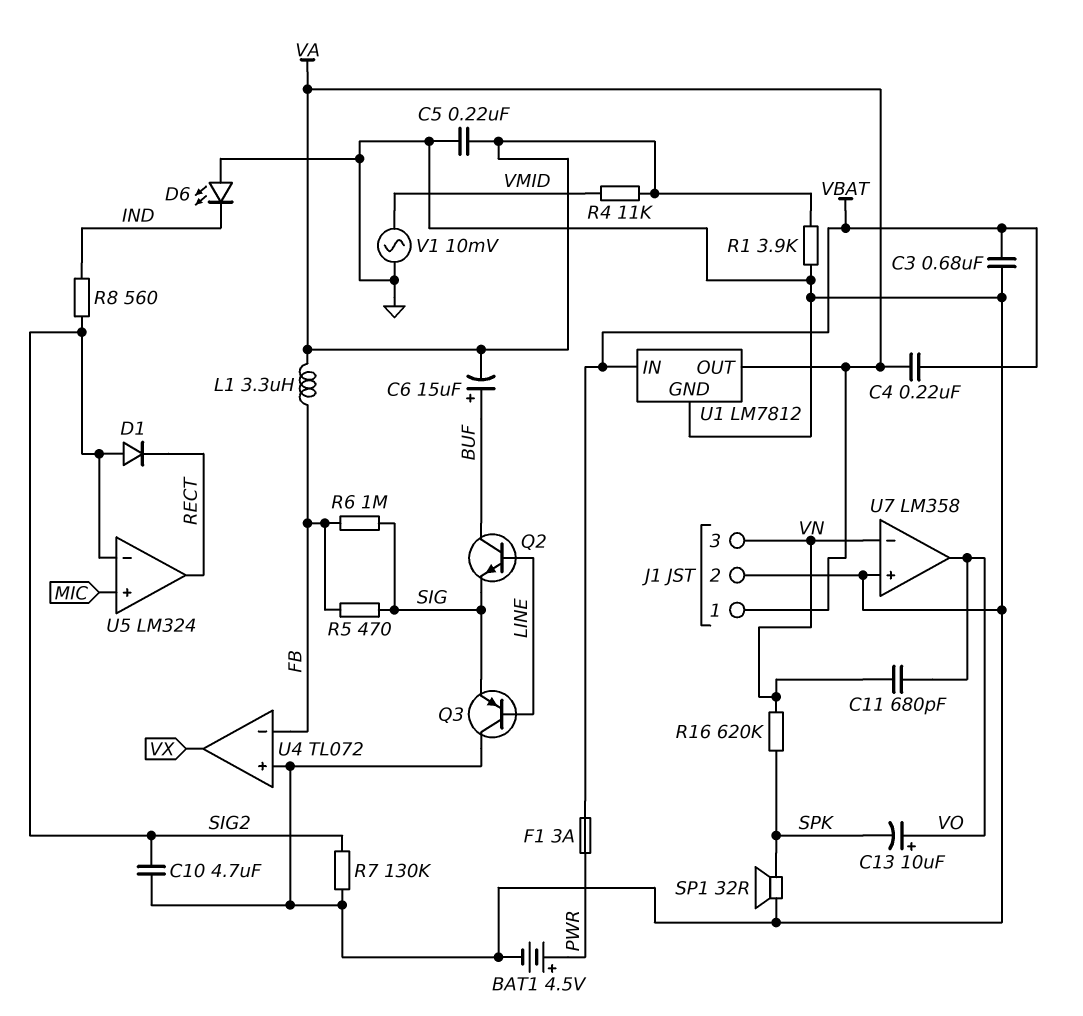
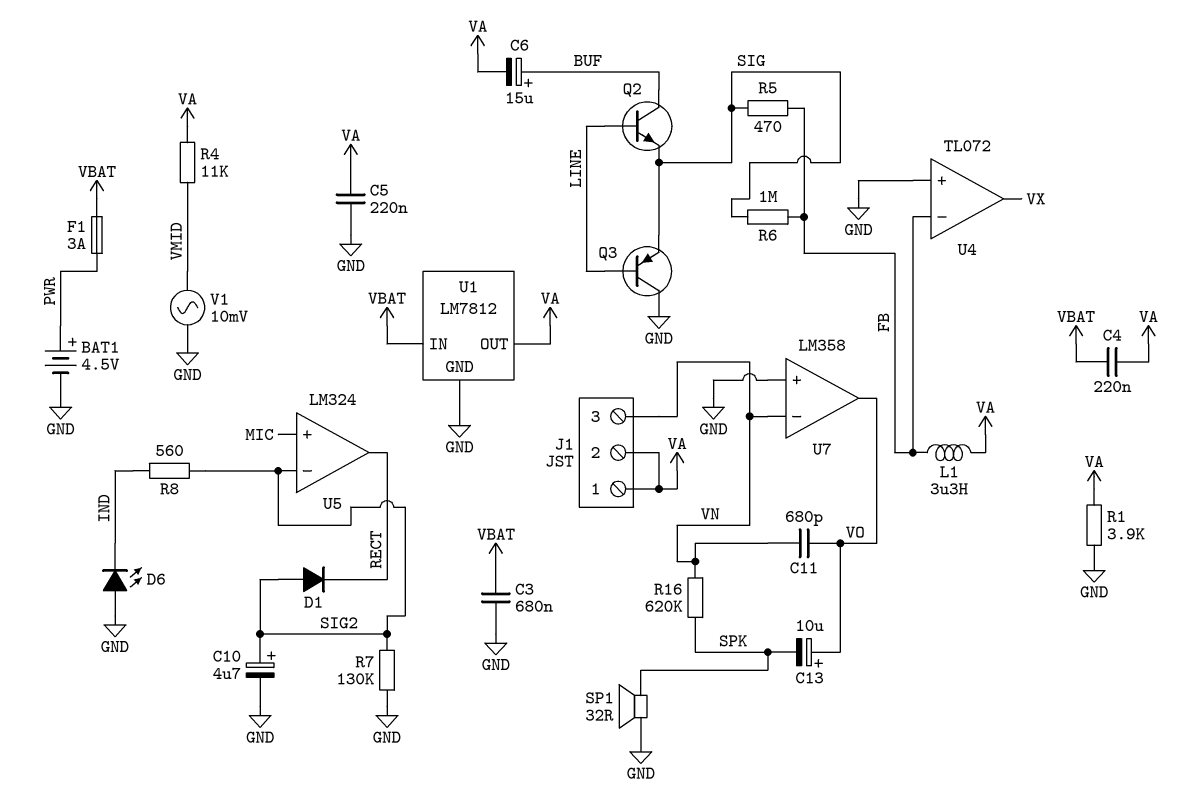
C10: 4.7uF (GND, SIG2) -> 4.7uF (plus SIG2, minus GND)
J1 pin 2: GND -> VA

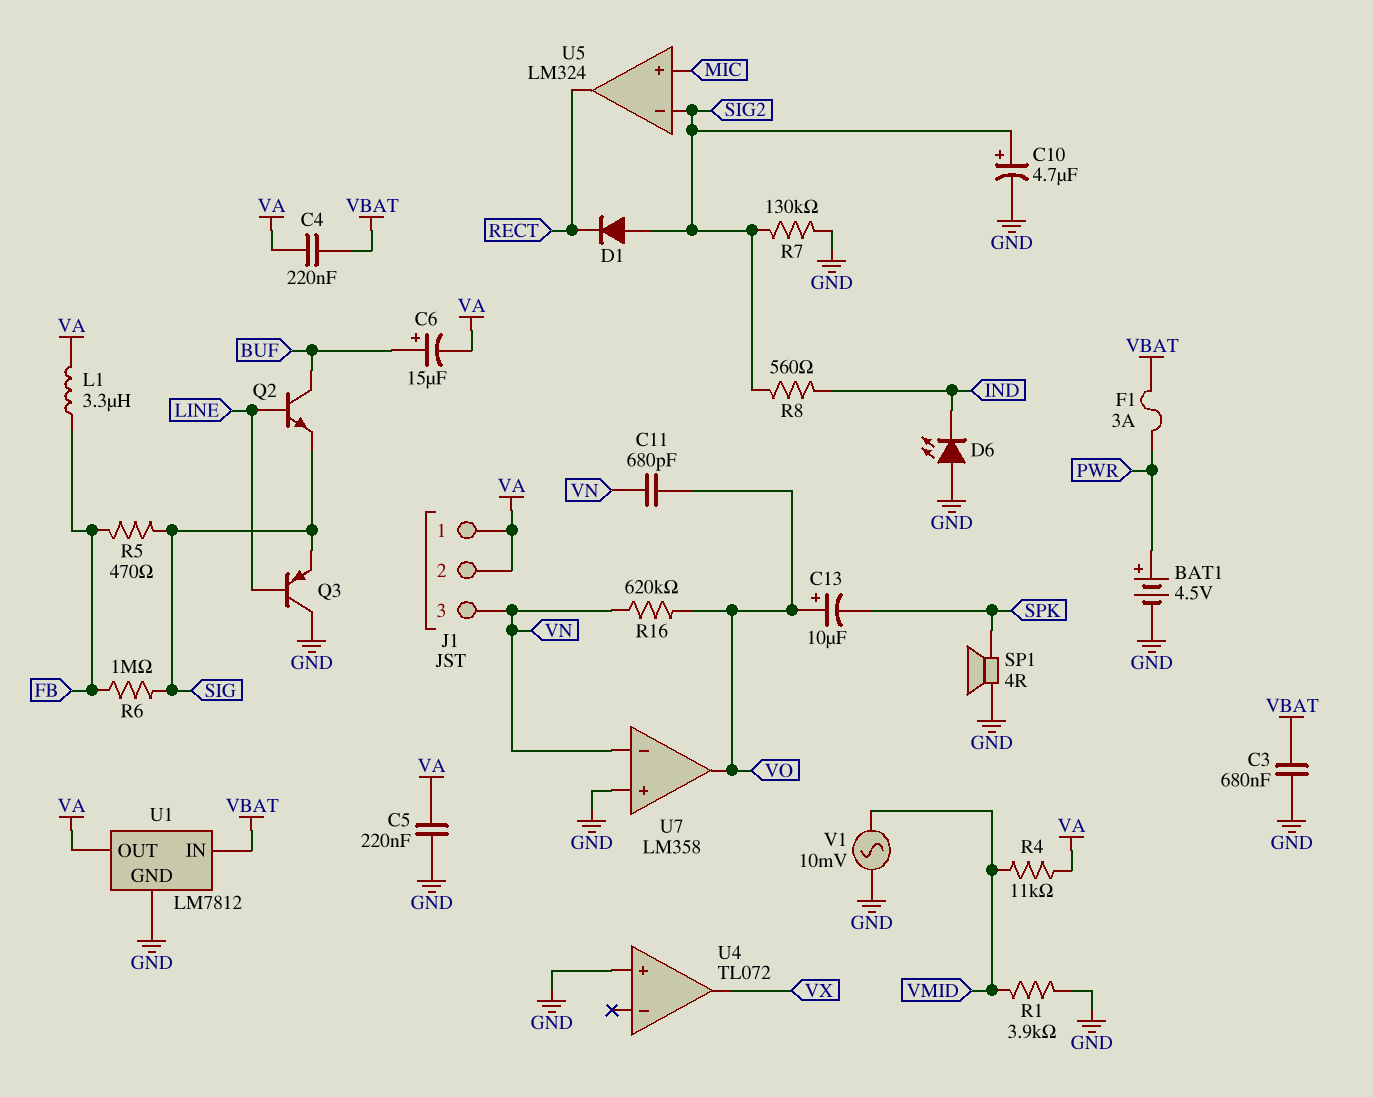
R1: 3.9k (GND, VA) -> 3.9k (GND, VMID)
R16: 620k (SPK, VN) -> 620k (VN, VO)
SP1: speaker 32R (GND, SPK) -> speaker 4R (GND, SPK)
U4 pin in-: FB -> none

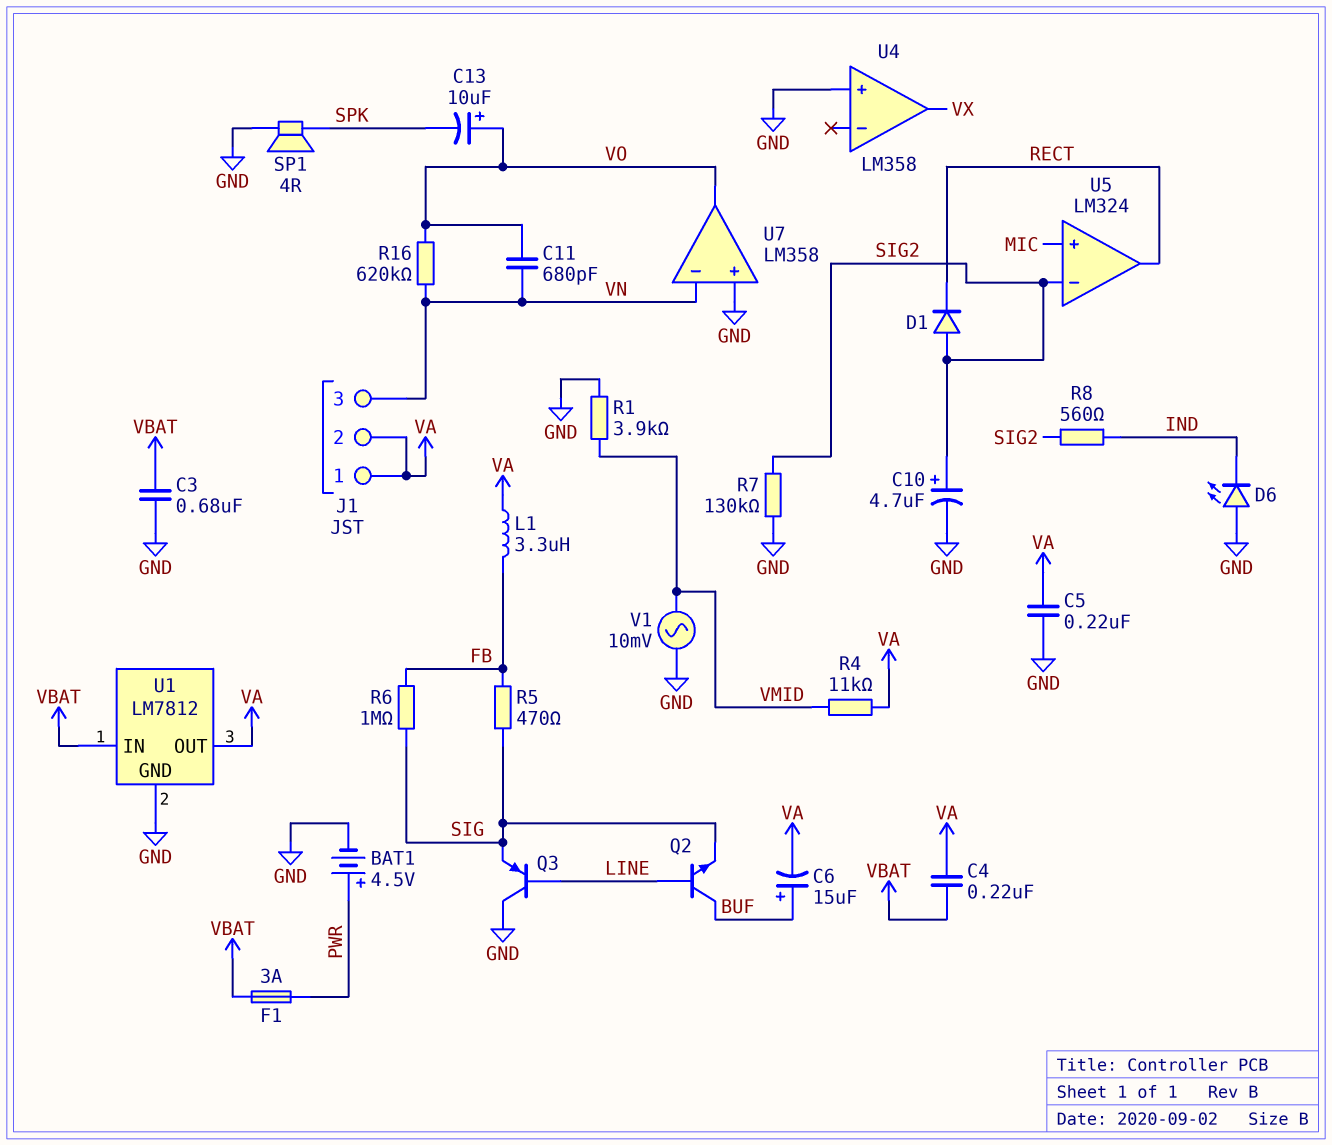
U4: TL072 -> LM358

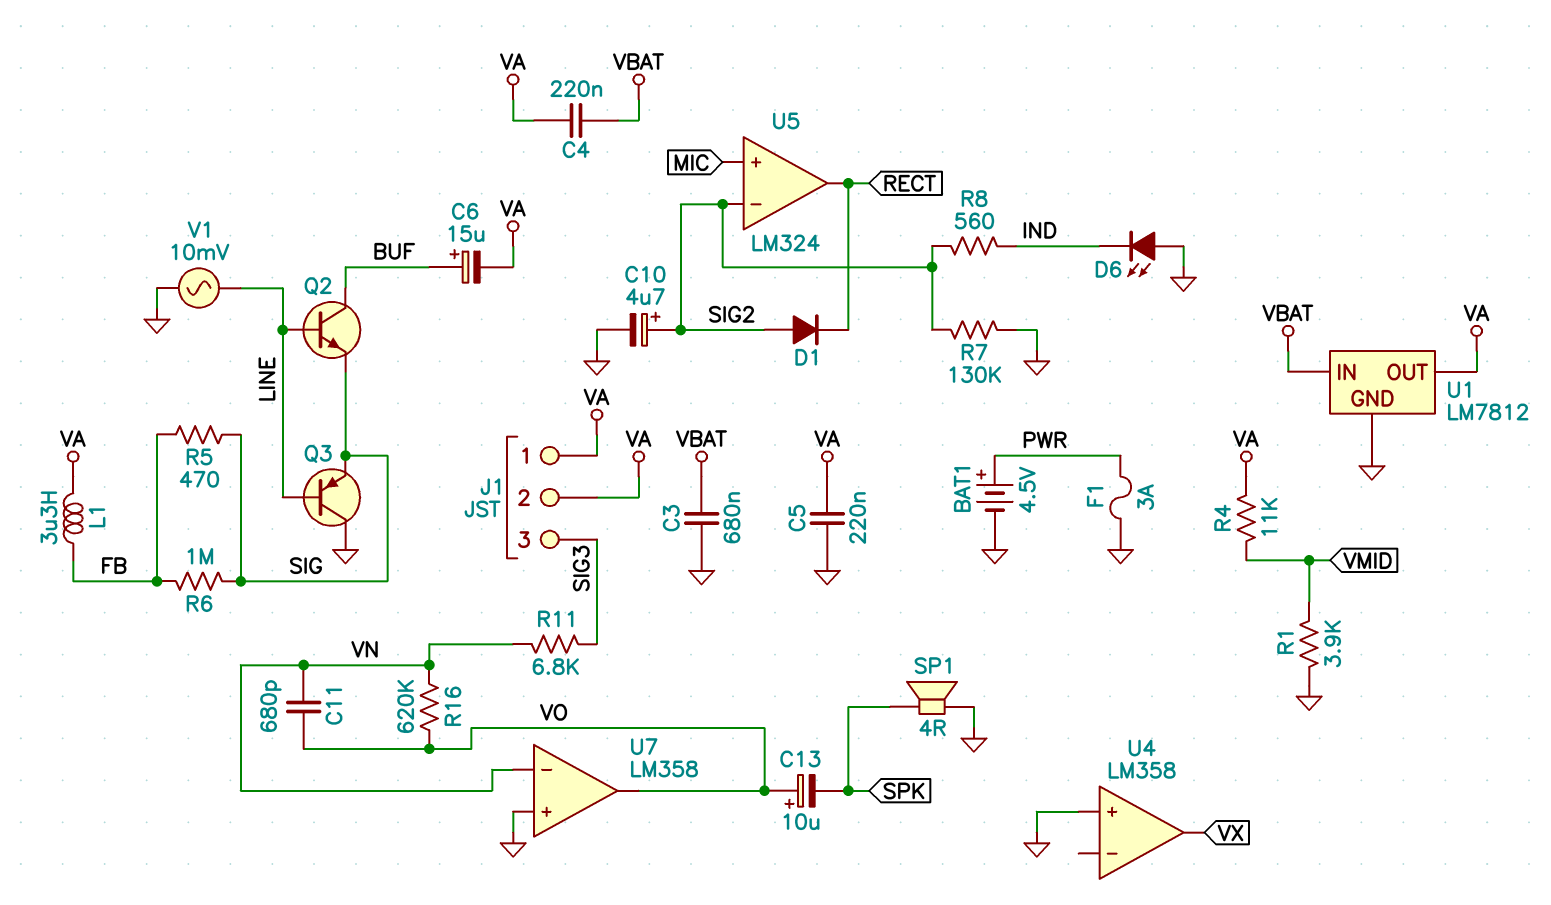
F1: 3A (PWR, VBAT) -> 3A (GND, PWR)
J1 pin 3: VN -> SIG3
R11: none -> 6.8k (SIG3, VN)
V1: AC 10mV (GND, VMID) -> AC 10mV (GND, LINE)

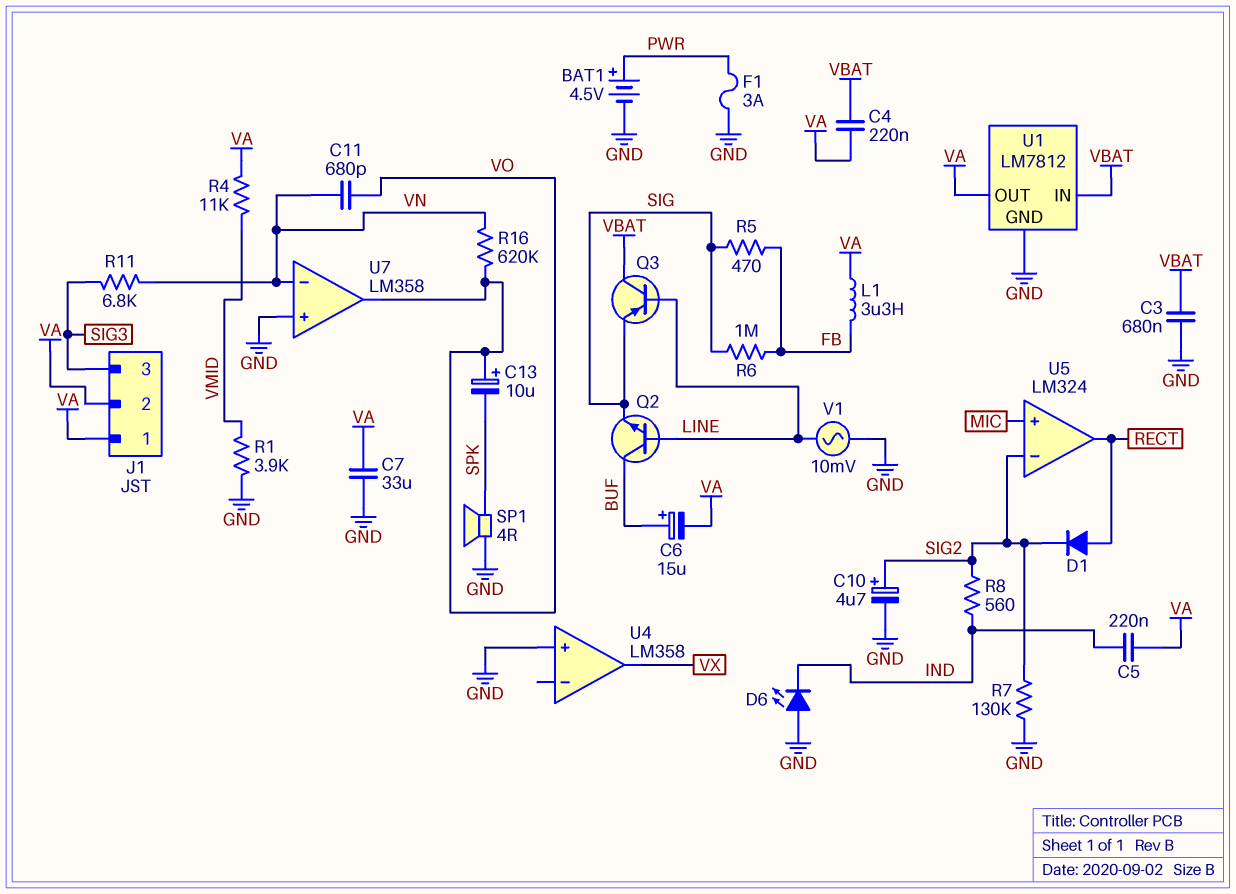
C5: 220nF (GND, VA) -> 220nF (IND, VA)
C7: none -> 33uF (GND, VA)
D1: diode (A SIG2, K RECT) -> diode (A RECT, K SIG2)
Q3: PNP (B LINE, C GND, E SIG) -> PNP (B LINE, C VBAT, E SIG)

